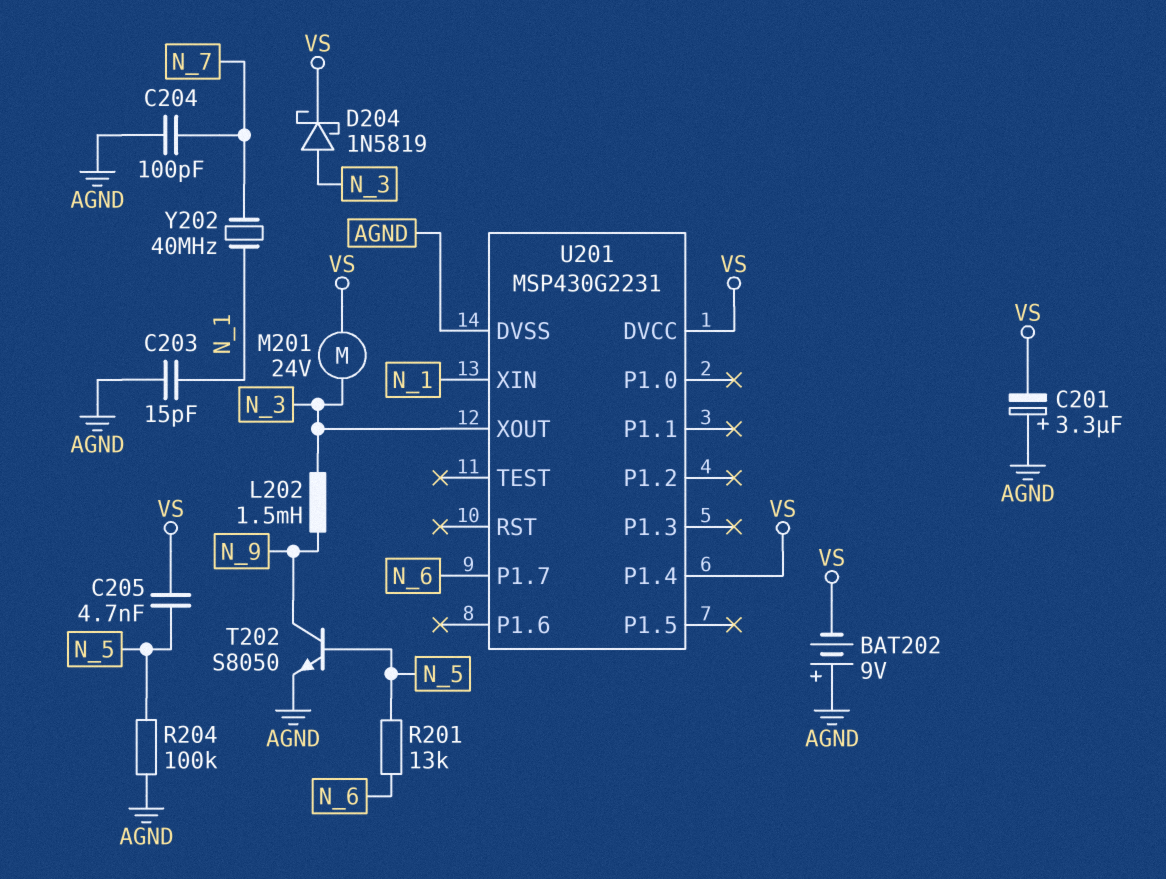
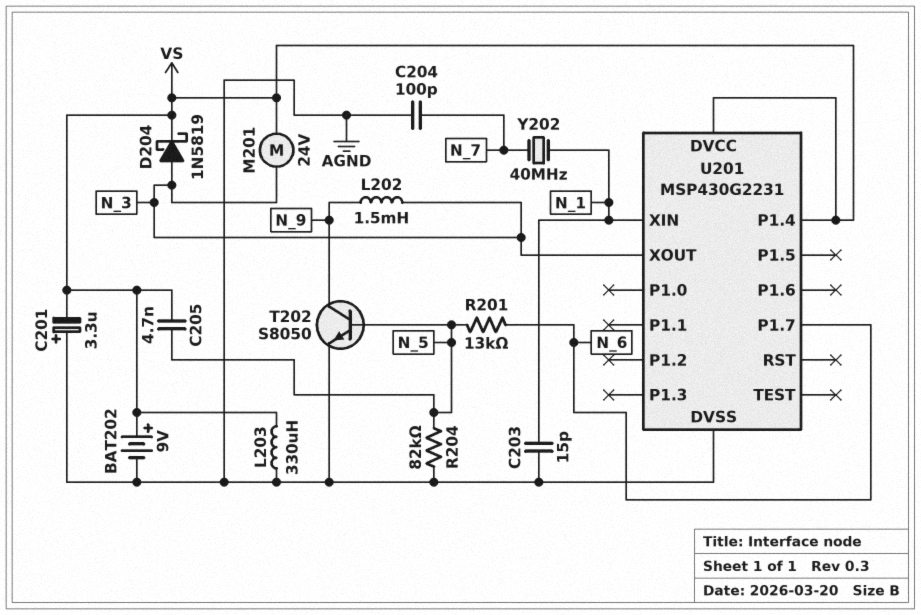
BAT202: 9V (plus AGND, minus VS) -> 9V (plus VS, minus AGND)
L203: none -> 330uH (AGND, VS)
R204: 100k (AGND, N_5) -> 82k (AGND, N_5)

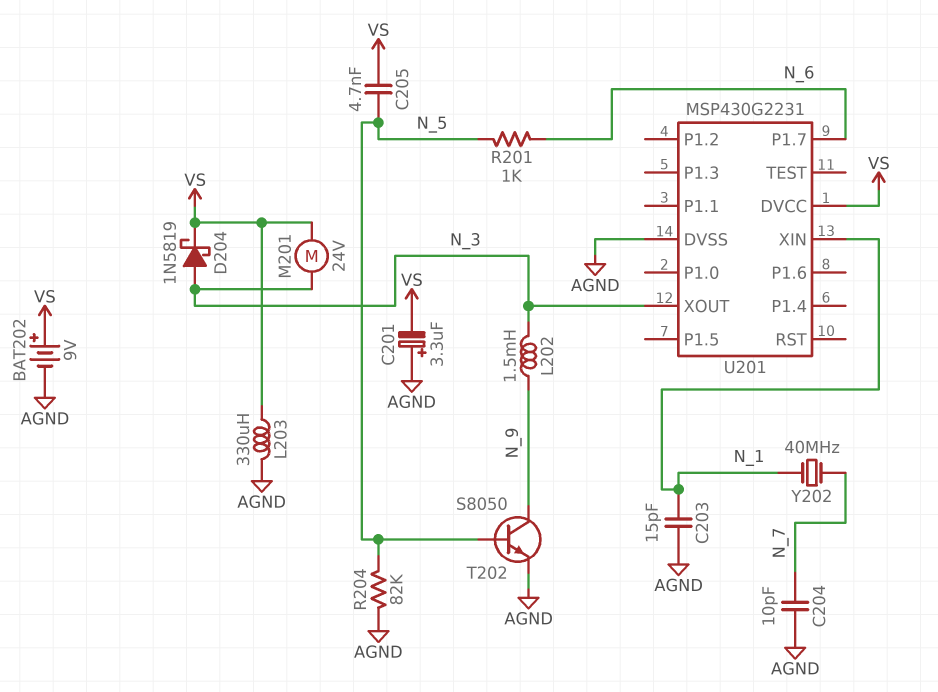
C204: 100pF (AGND, N_7) -> 10pF (AGND, N_7)
R201: 13k (N_5, N_6) -> 1k (N_5, N_6)
U201 pin P1.4: VS -> none

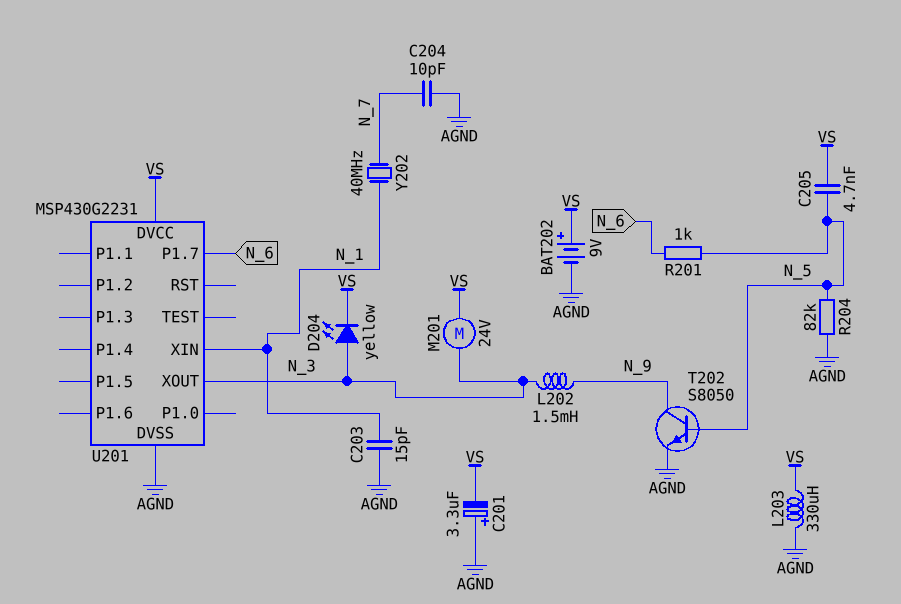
D204: schottky 1N5819 (A N_3, K VS) -> LED yellow (A N_3, K VS)

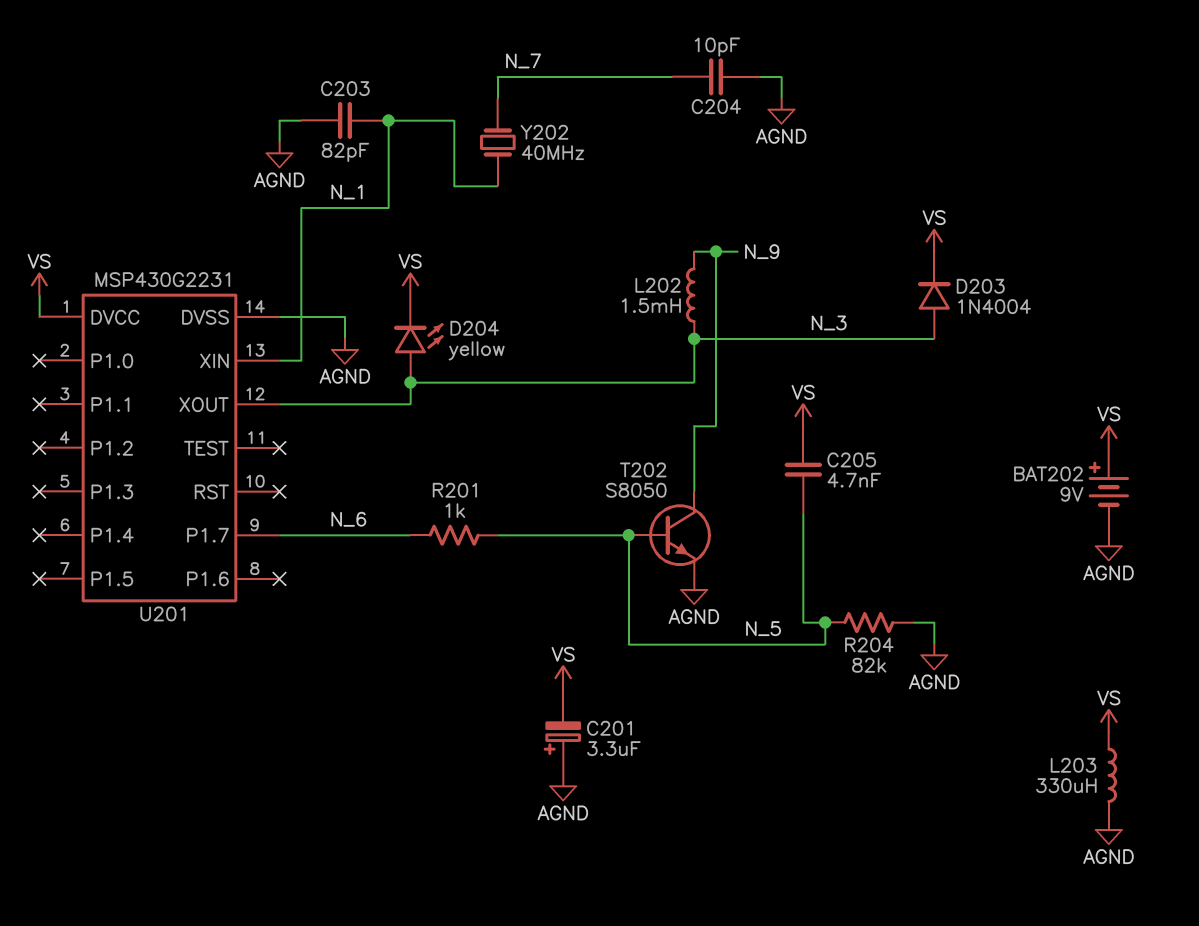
C203: 15pF (AGND, N_1) -> 82pF (AGND, N_1)
D203: none -> diode 1N4004 (A N_3, K VS)
M201: motor 24V (N_3, VS) -> none

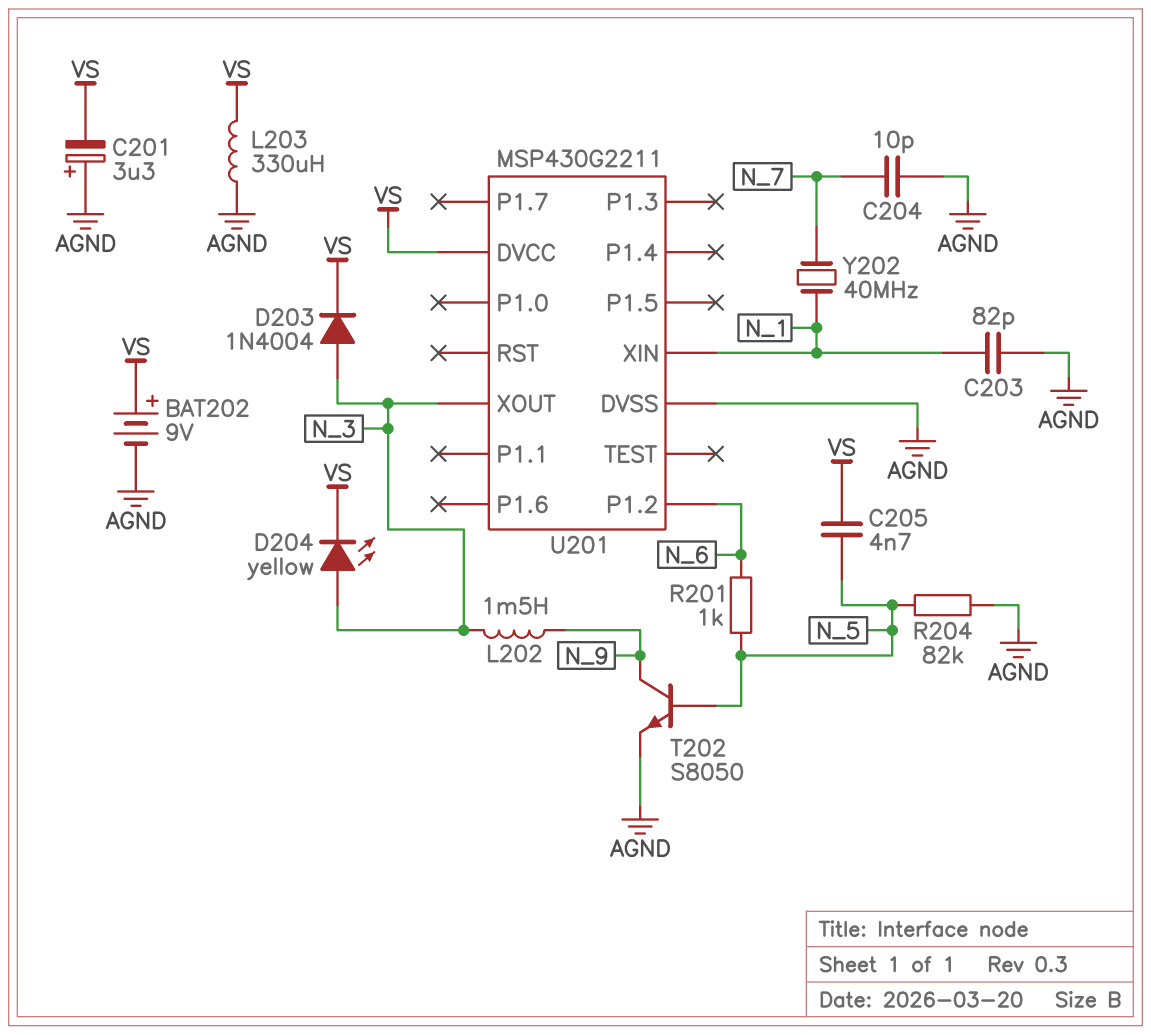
U201: MSP430G2231 -> MSP430G2211
U201 pin P1.2: none -> N_6
U201 pin P1.7: N_6 -> none

